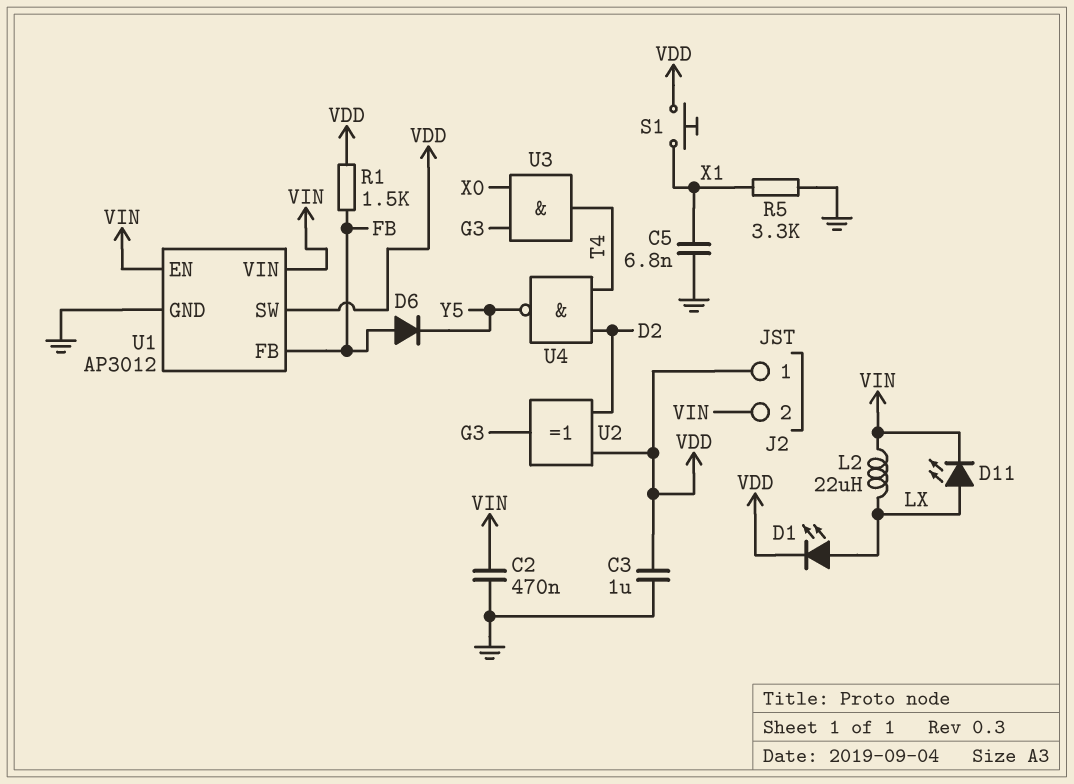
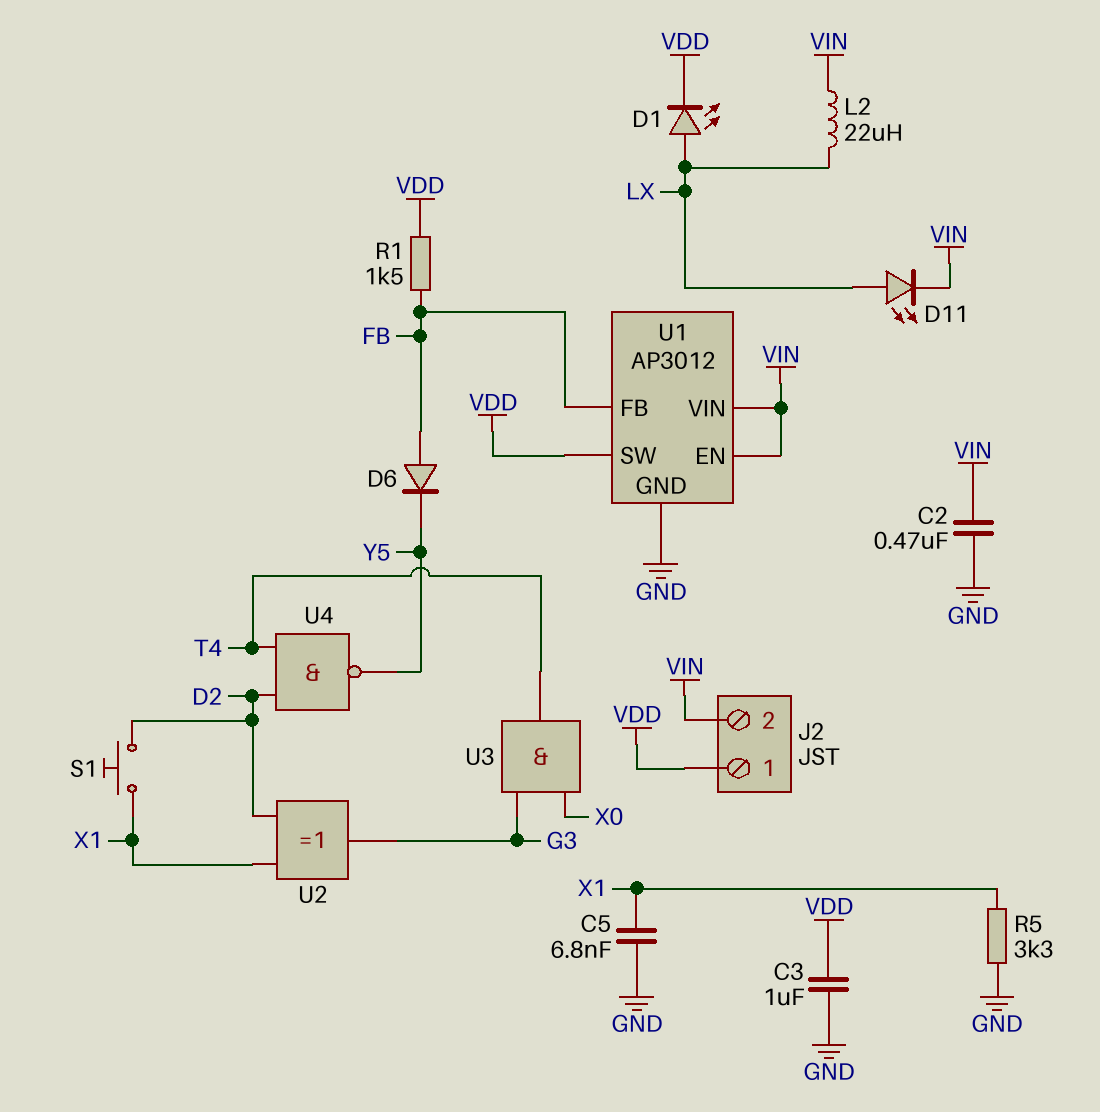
S1: button (VDD, X1) -> button (D2, X1)
U2: XOR (in D2, in VDD, out G3) -> XOR (in D2, in X1, out G3)

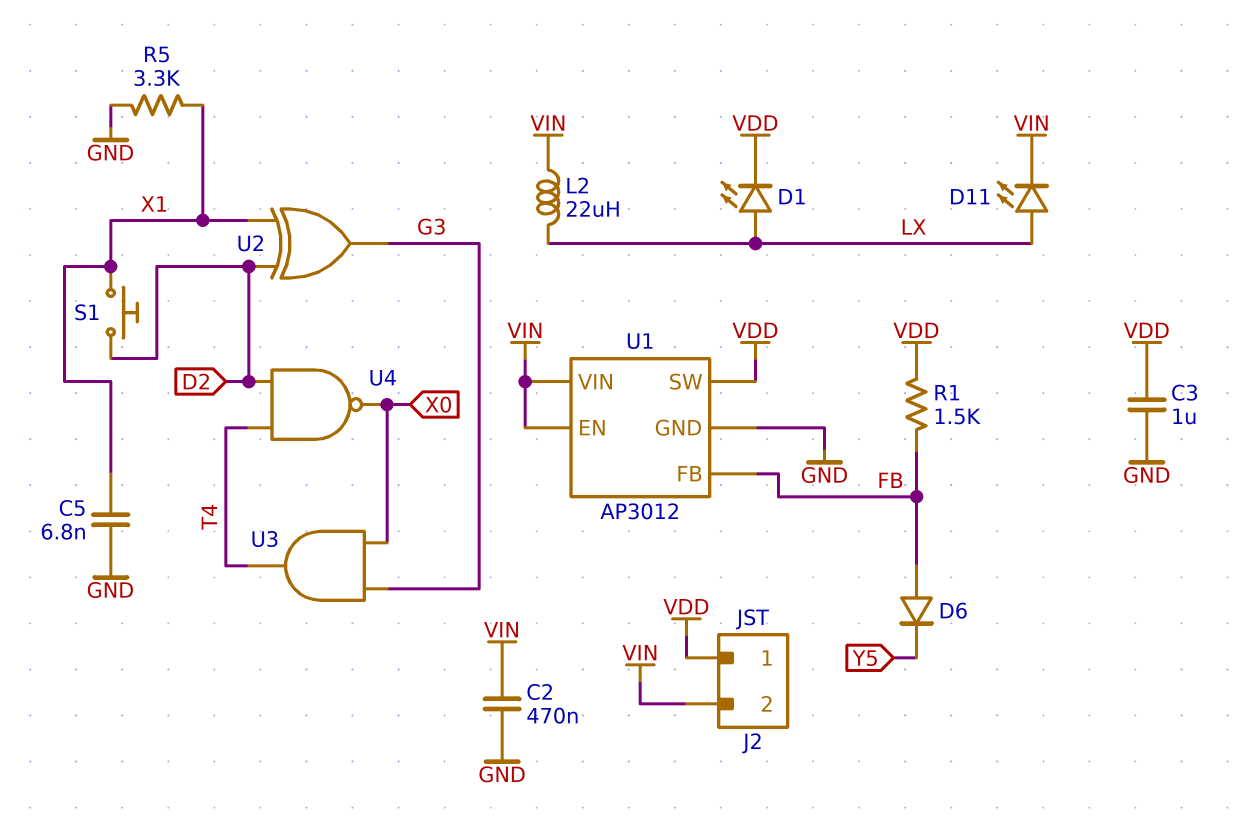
U4: NAND (in D2, in T4, out Y5) -> NAND (in D2, in T4, out X0)

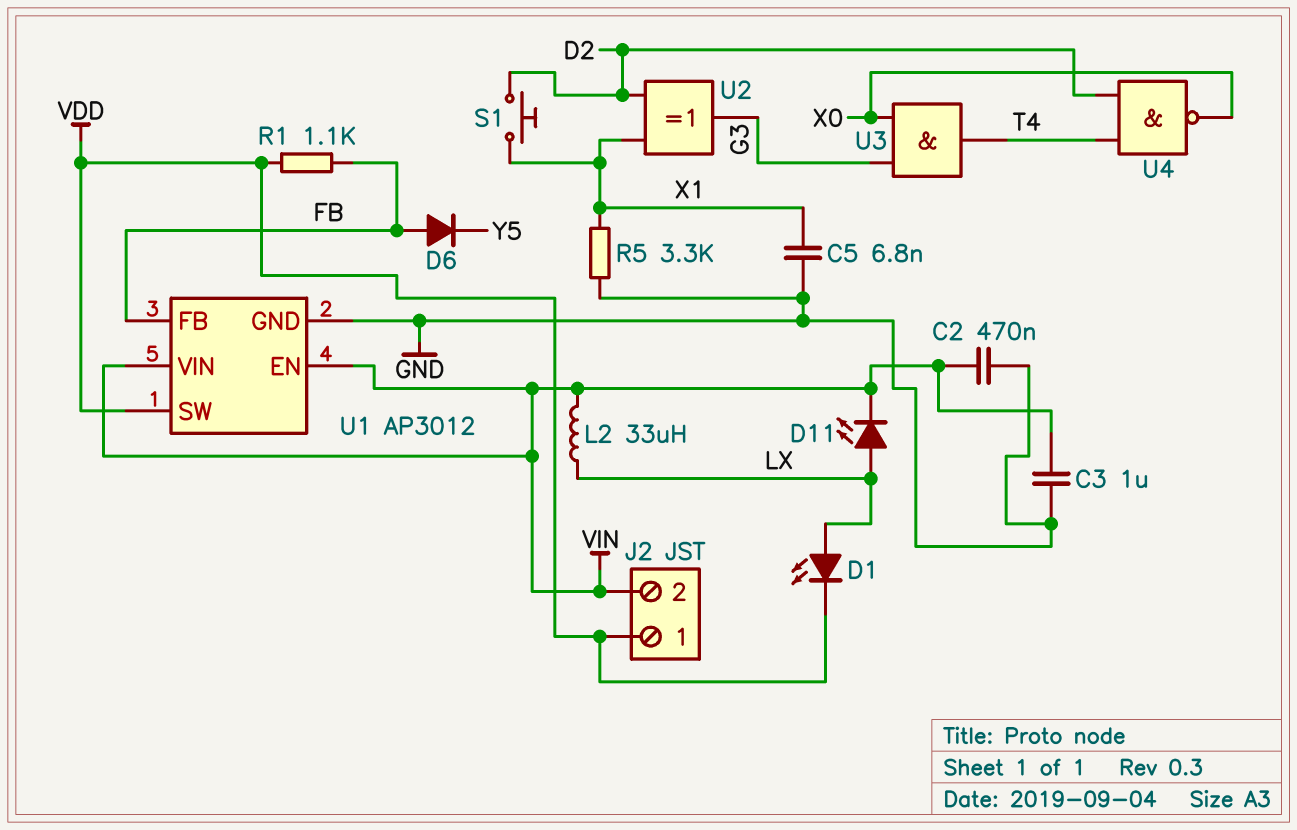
C3: 1uF (GND, VDD) -> 1uF (GND, VIN)
L2: 22uH (LX, VIN) -> 33uH (LX, VIN)
R1: 1.5k (FB, VDD) -> 1.1k (FB, VDD)

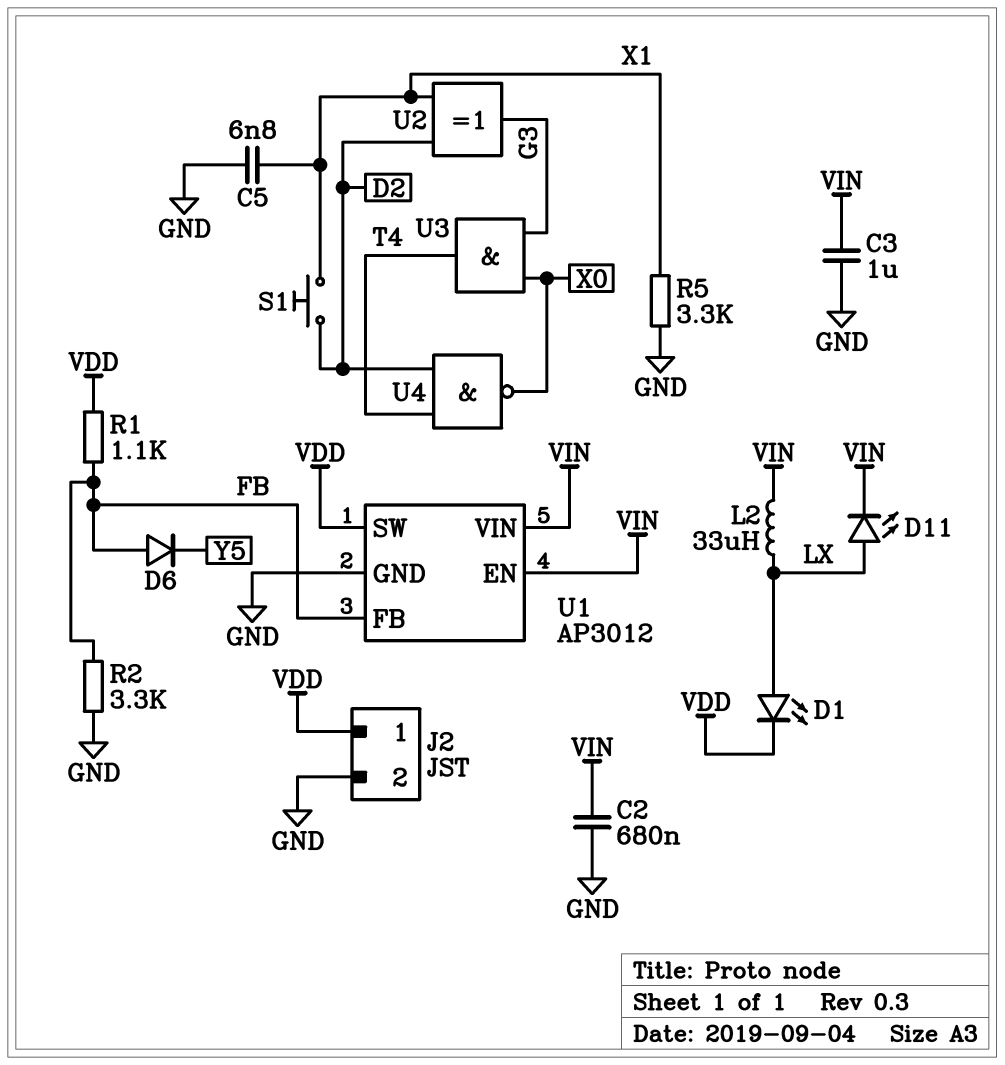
C2: 470nF (GND, VIN) -> 680nF (GND, VIN)
J2 pin 2: VIN -> GND
R2: none -> 3.3k (FB, GND)

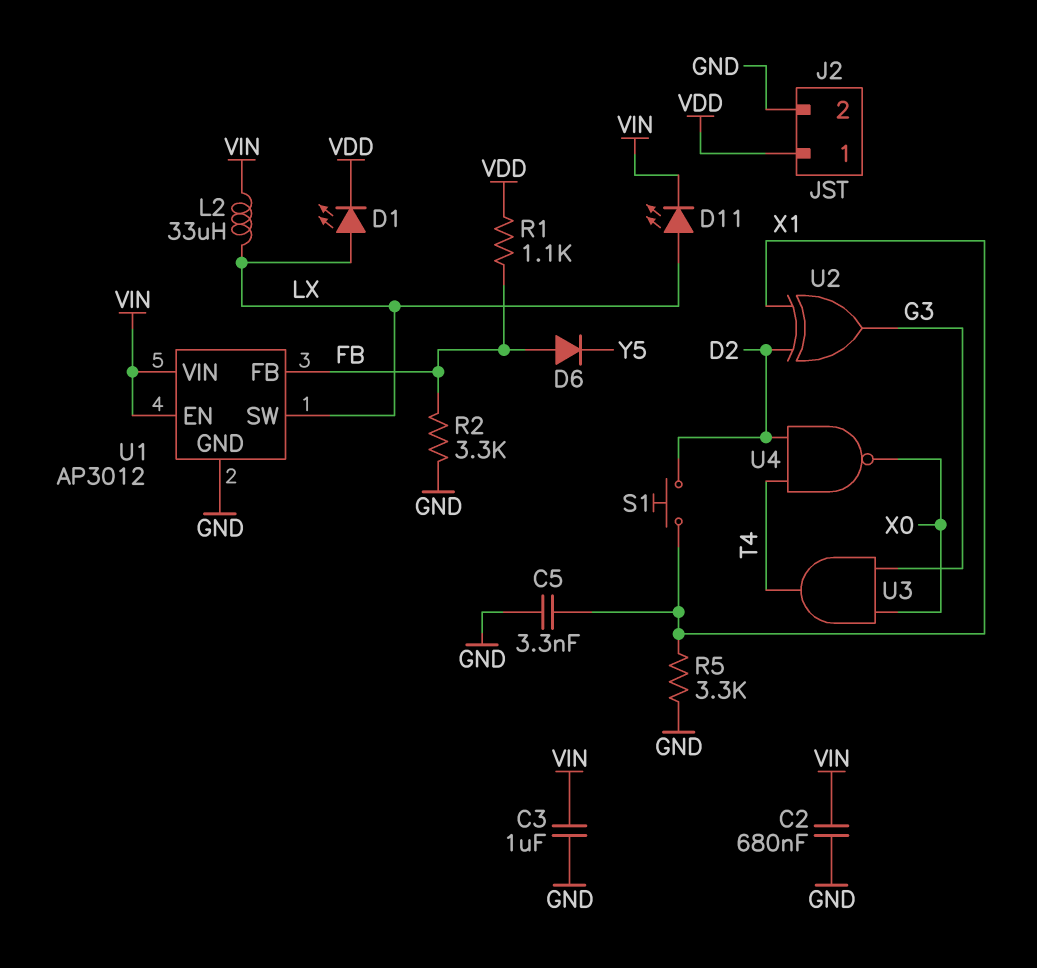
C5: 6.8nF (GND, X1) -> 3.3nF (GND, X1)
U1 pin SW: VDD -> LX

